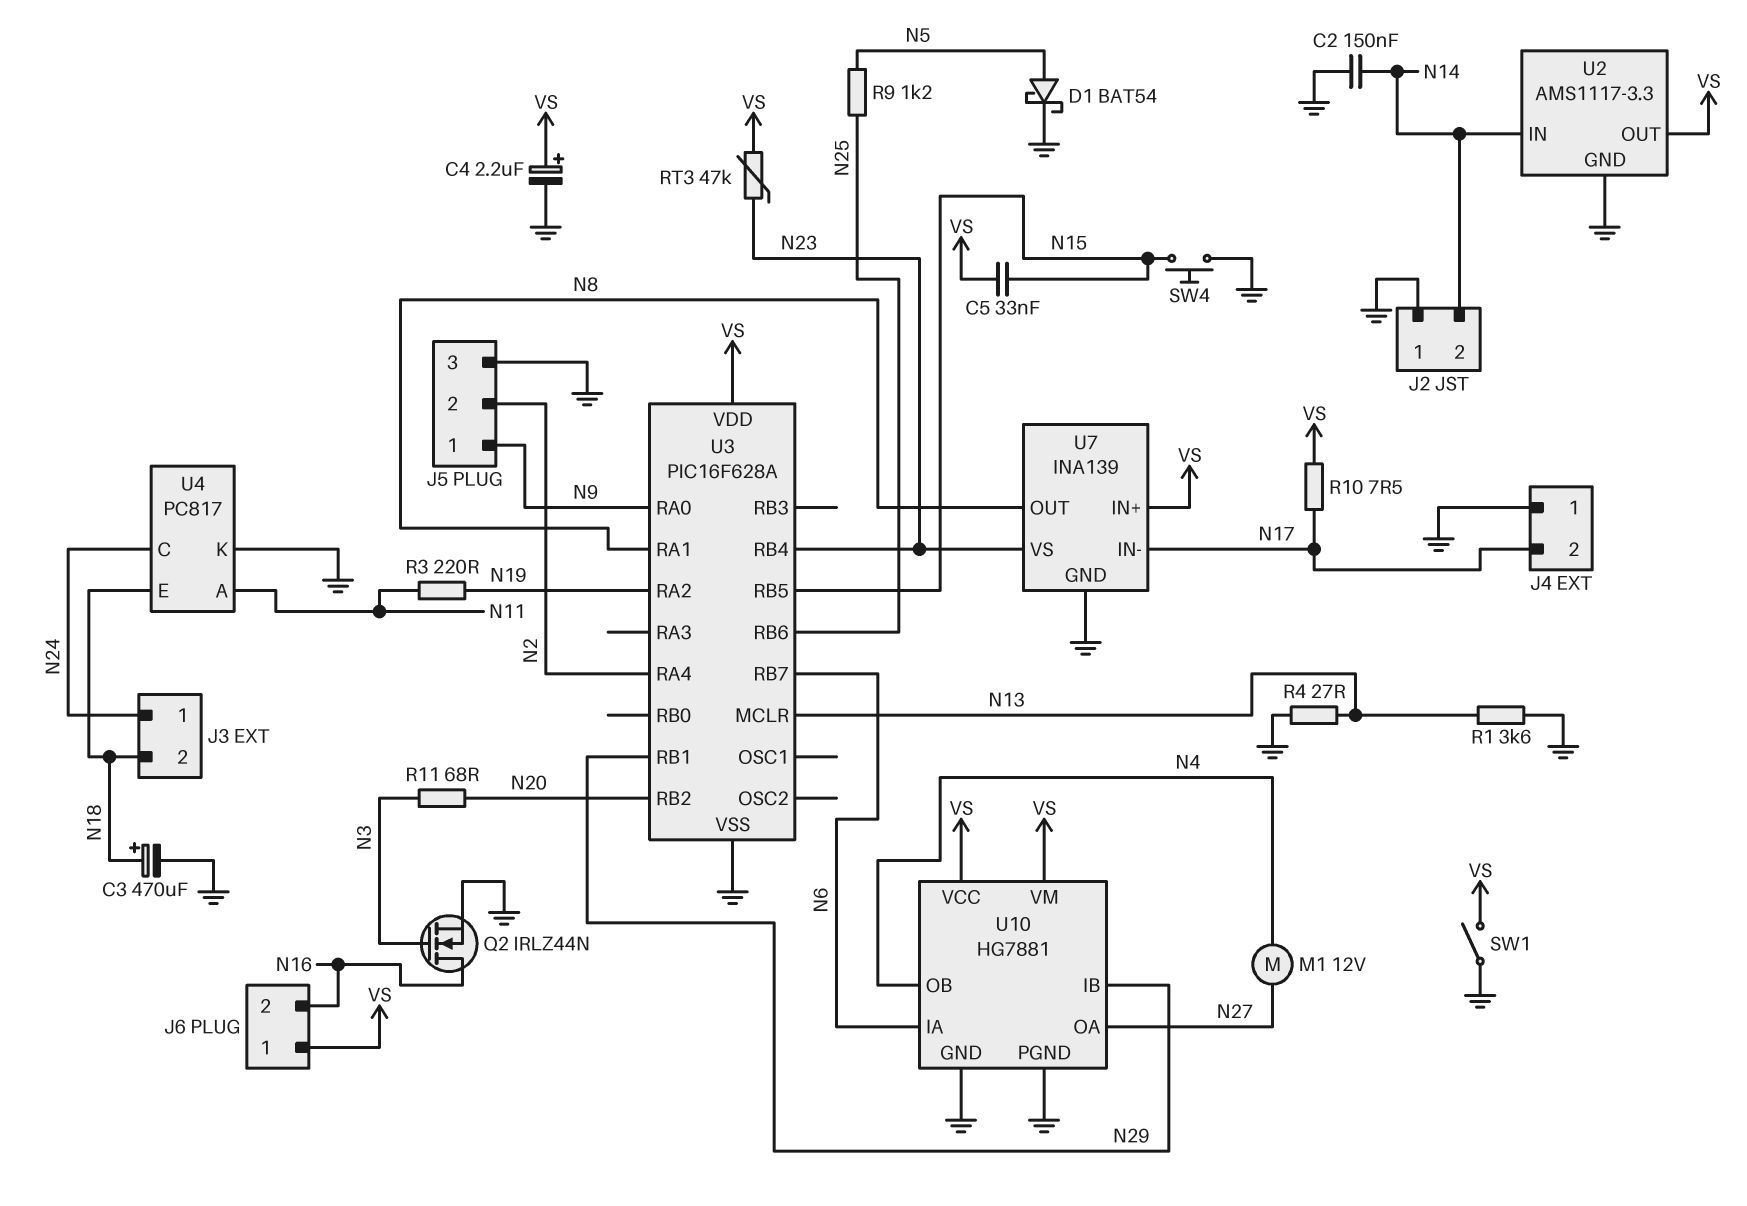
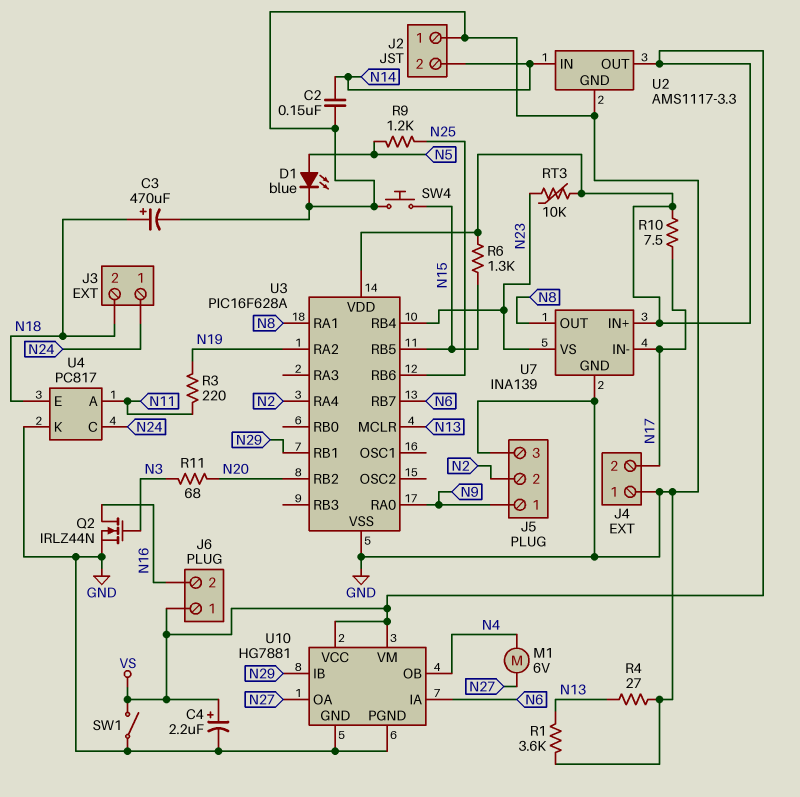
C5: 33nF (N15, VS) -> none
D1: schottky BAT54 (A N5, K GND) -> LED blue (A N5, K GND)
M1: motor 12V (N4, N27) -> motor 6V (N4, N27)
R6: none -> 1.3k (N15, VS)
RT3: 47k (N23, VS) -> 10k (N23, VS)

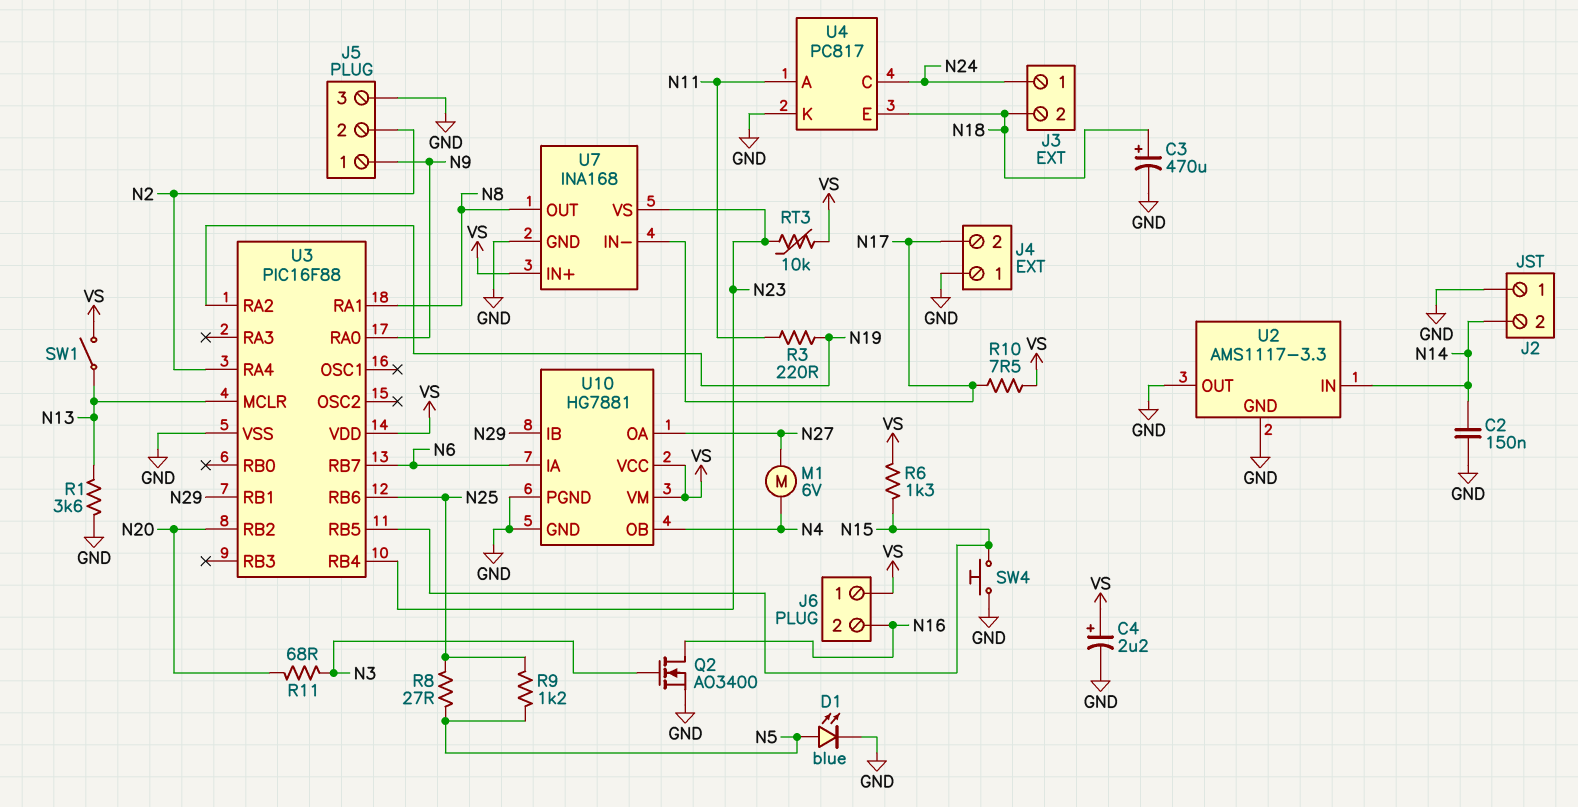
Q2: NMOS IRLZ44N (G N3, D N16, S GND) -> NMOS AO3400 (G N3, D N16, S GND)
R4: 27 (GND, N13) -> none
R8: none -> 27 (N5, N25)
SW1: switch (GND, VS) -> switch (N13, VS)
U2 pin OUT: VS -> GND
U3: PIC16F628A -> PIC16F88
U7: INA139 -> INA168

